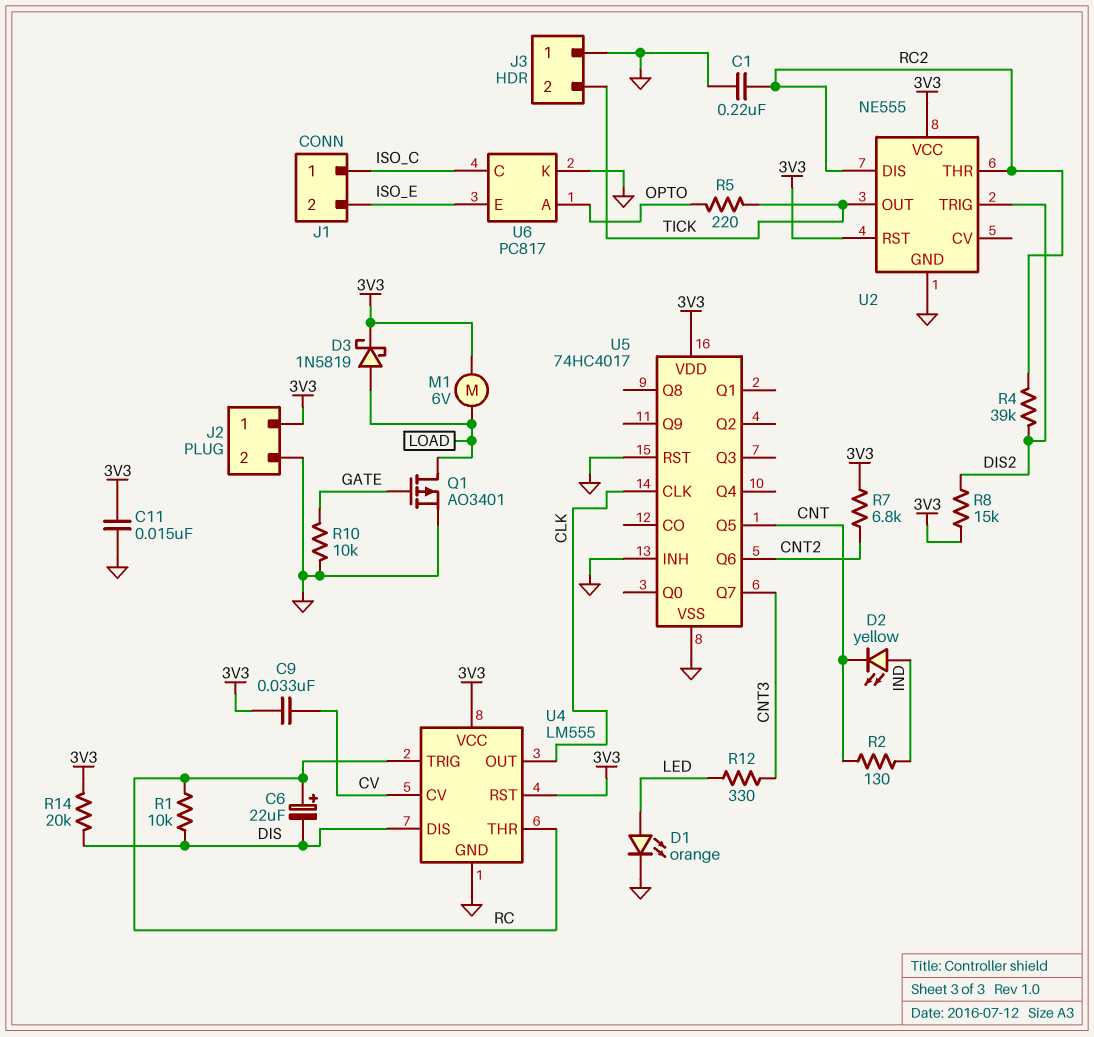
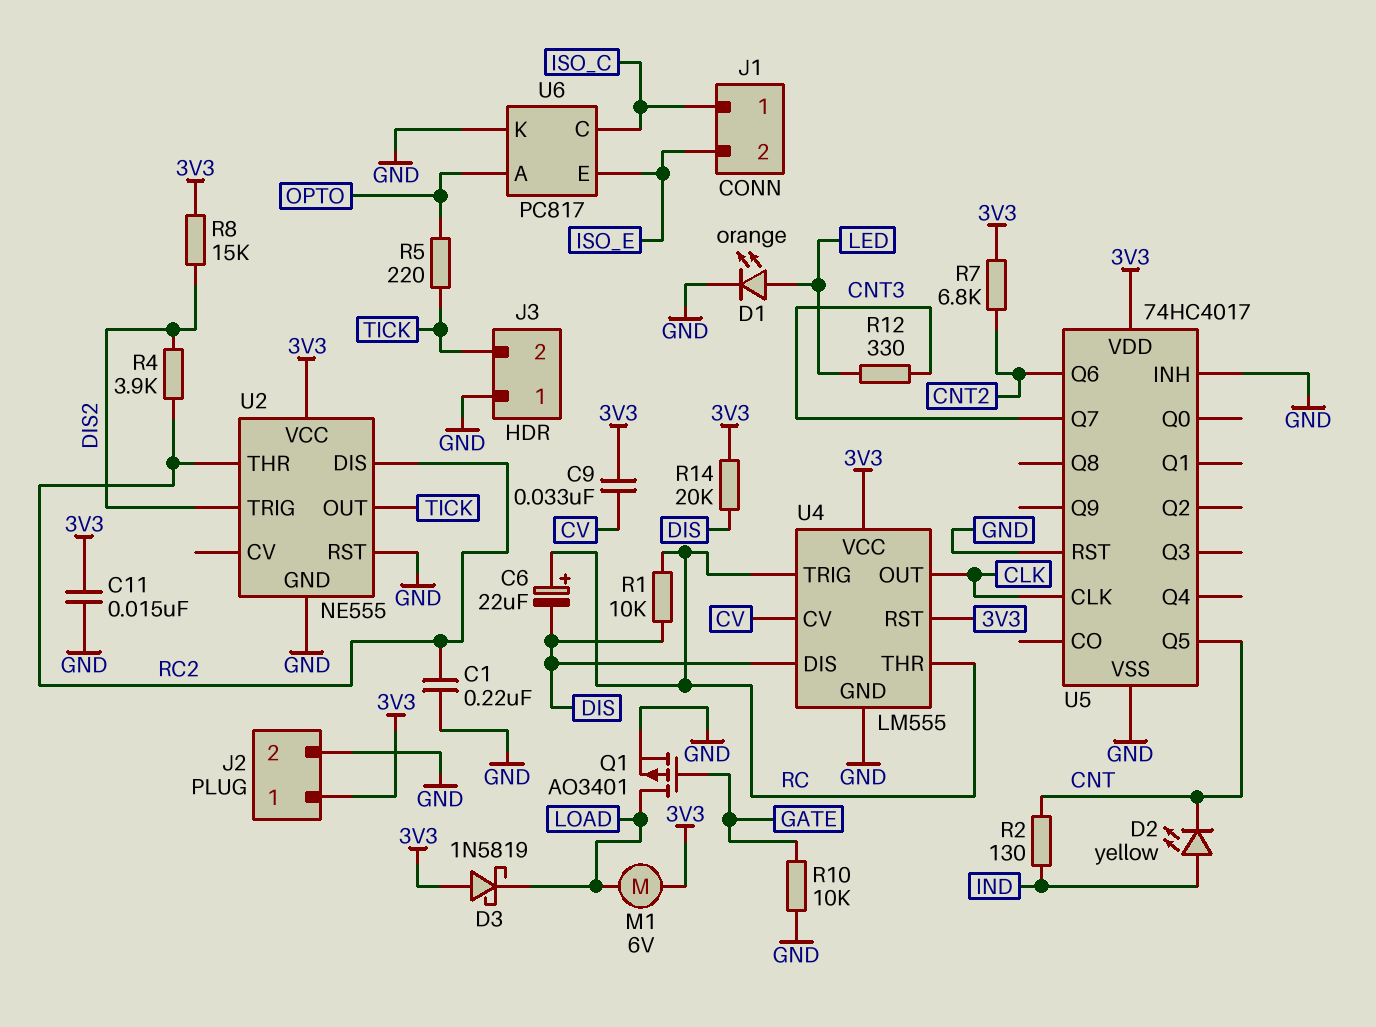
D3: schottky 1N5819 (A LOAD, K 3V3) -> schottky 1N5819 (A 3V3, K LOAD)
R4: 39k (DIS2, RC2) -> 3.9k (DIS2, RC2)
U2 pin RST: 3V3 -> GND

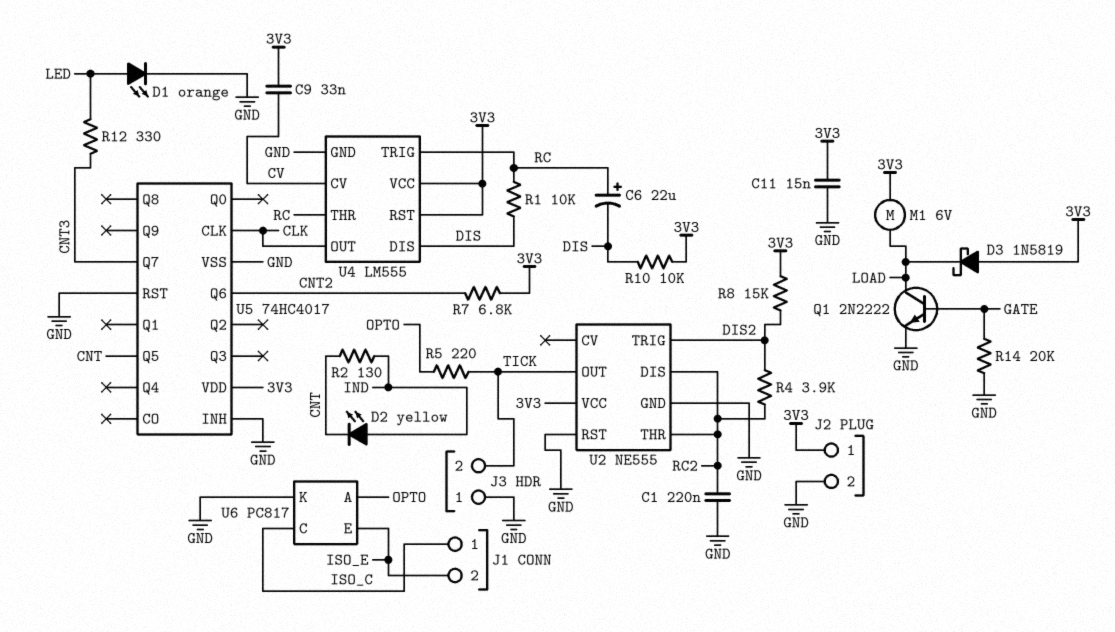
Q1: PMOS AO3401 (G GATE, D LOAD, S GND) -> NPN 2N2222 (B GATE, C LOAD, E GND)
R10: 10k (GATE, GND) -> 10k (3V3, DIS)
R14: 20k (3V3, DIS) -> 20k (GATE, GND)

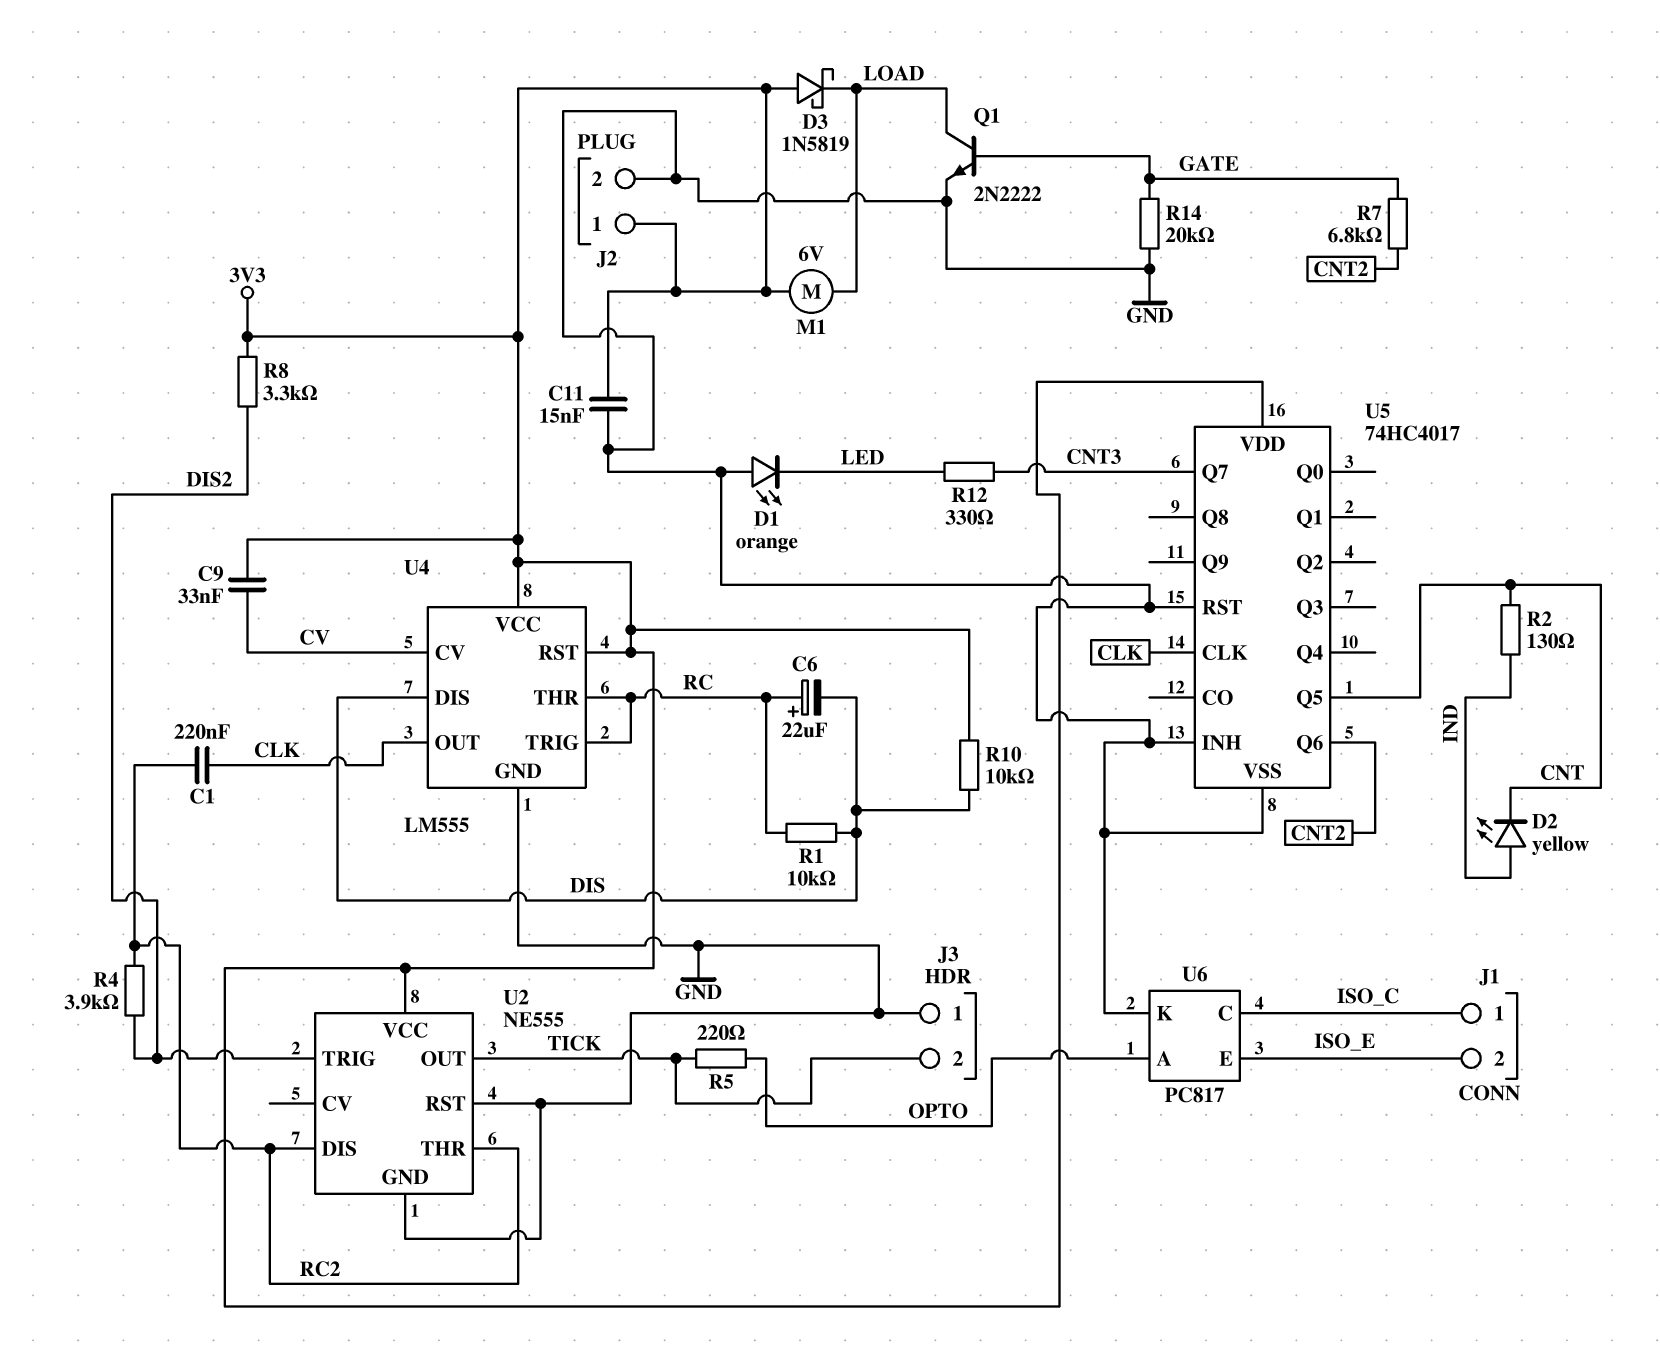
C1: 220nF (GND, RC2) -> 220nF (CLK, RC2)
D1: LED orange (A LED, K GND) -> LED orange (A GND, K LED)
R7: 6.8k (3V3, CNT2) -> 6.8k (CNT2, GATE)
R8: 15k (3V3, DIS2) -> 3.3k (3V3, DIS2)

